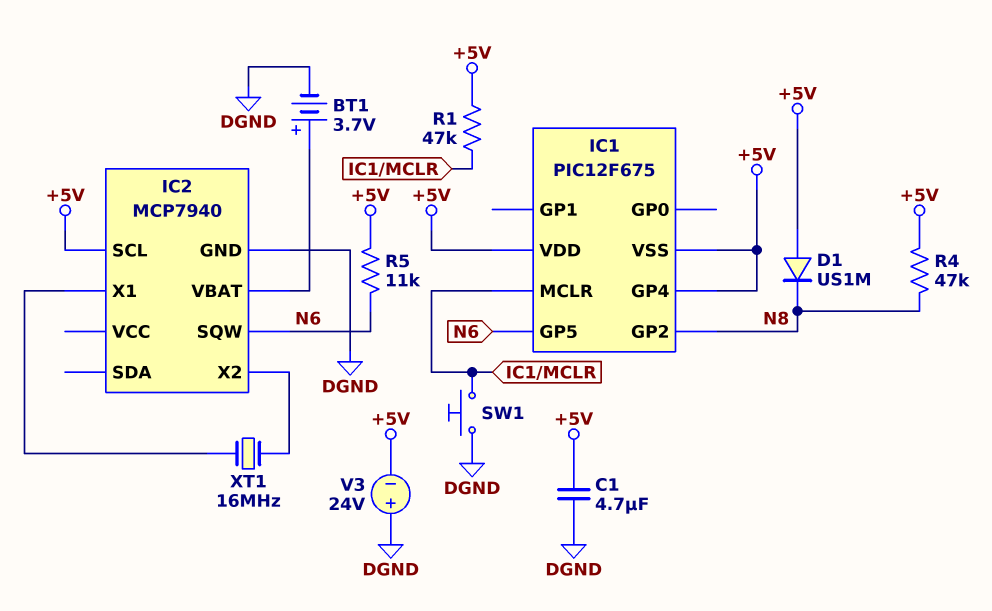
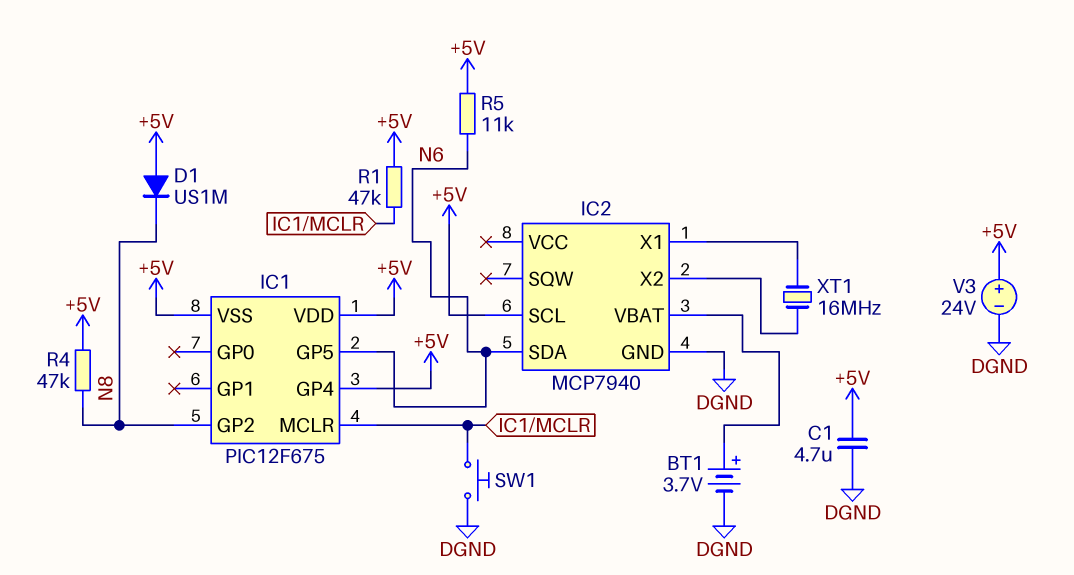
IC2 pin SDA: none -> N6
IC2 pin SQW: N6 -> none
V3: 24V (plus DGND, minus +5V) -> 24V (plus +5V, minus DGND)

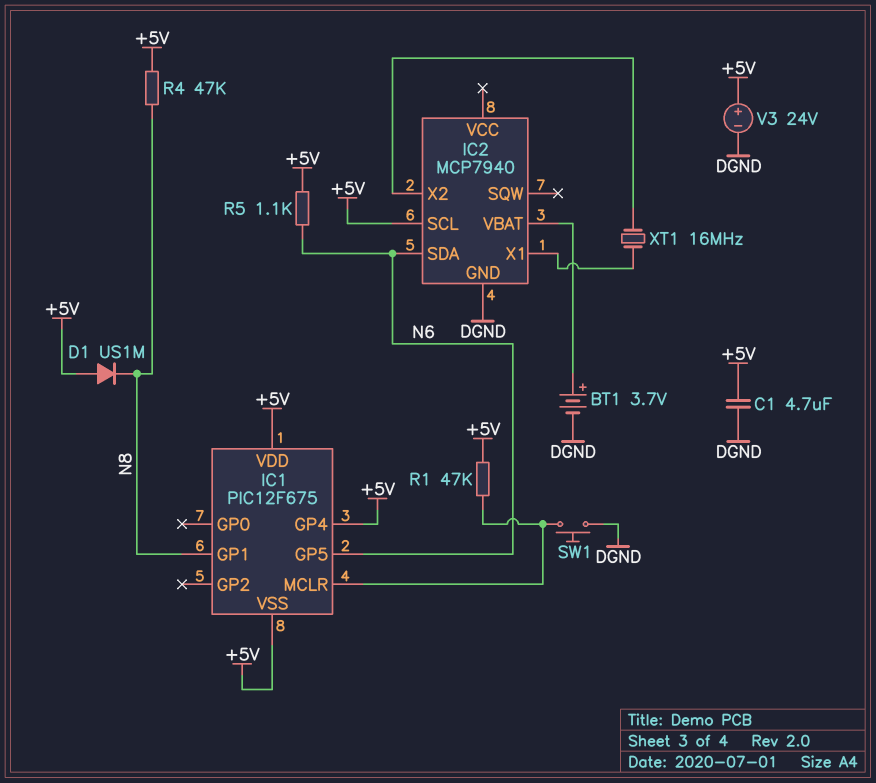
IC1 pin GP1: none -> N8
IC1 pin GP2: N8 -> none
R5: 11k (+5V, N6) -> 1.1k (+5V, N6)

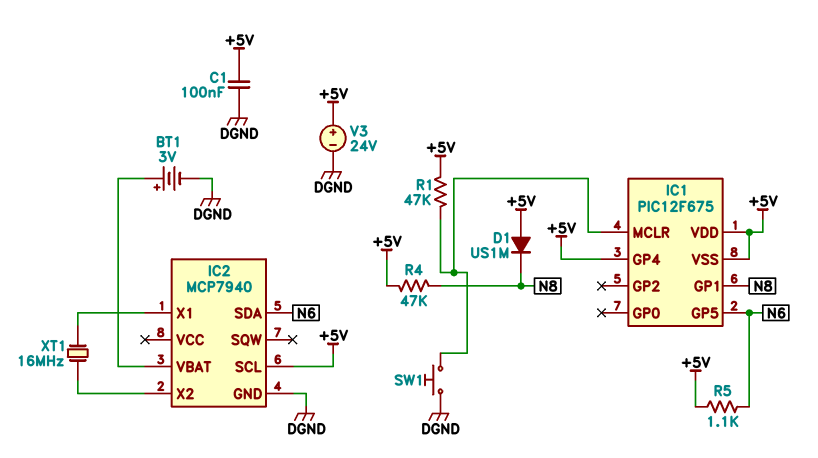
BT1: 3.7V (plus IC2/VBAT, minus DGND) -> 3V (plus IC2/VBAT, minus DGND)
C1: 4.7uF (+5V, DGND) -> 100nF (+5V, DGND)

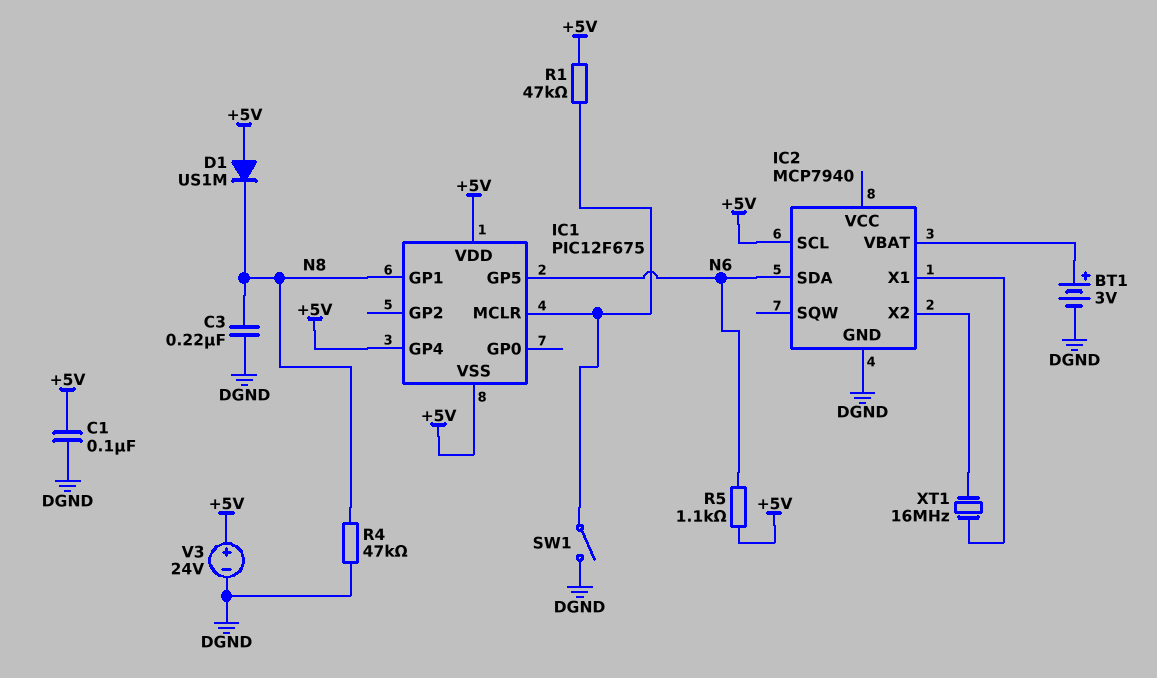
C3: none -> 220nF (DGND, N8)
R4: 47k (+5V, N8) -> 47k (DGND, N8)
SW1: button (DGND, IC1/MCLR) -> switch (DGND, IC1/MCLR)

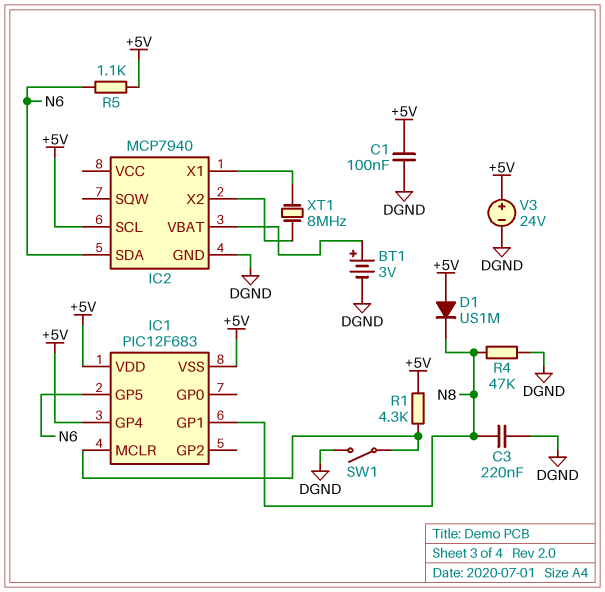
IC1: PIC12F675 -> PIC12F683
R1: 47k (+5V, IC1/MCLR) -> 4.3k (+5V, IC1/MCLR)
XT1: 16MHz (IC2/X1, IC2/X2) -> 8MHz (IC2/X1, IC2/X2)

